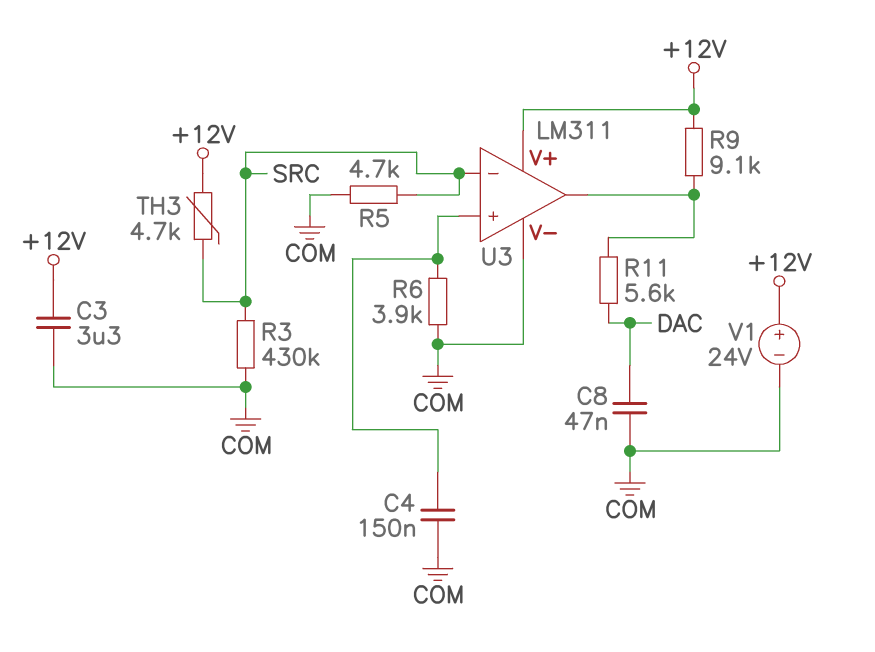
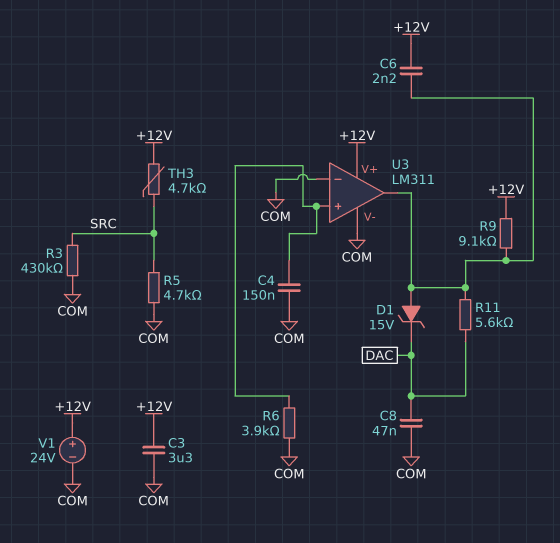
C6: none -> 2.2nF (+12V, U3/out)
D1: none -> zener 15V (A U3/out, K DAC)
U3 pin in-: SRC -> COM

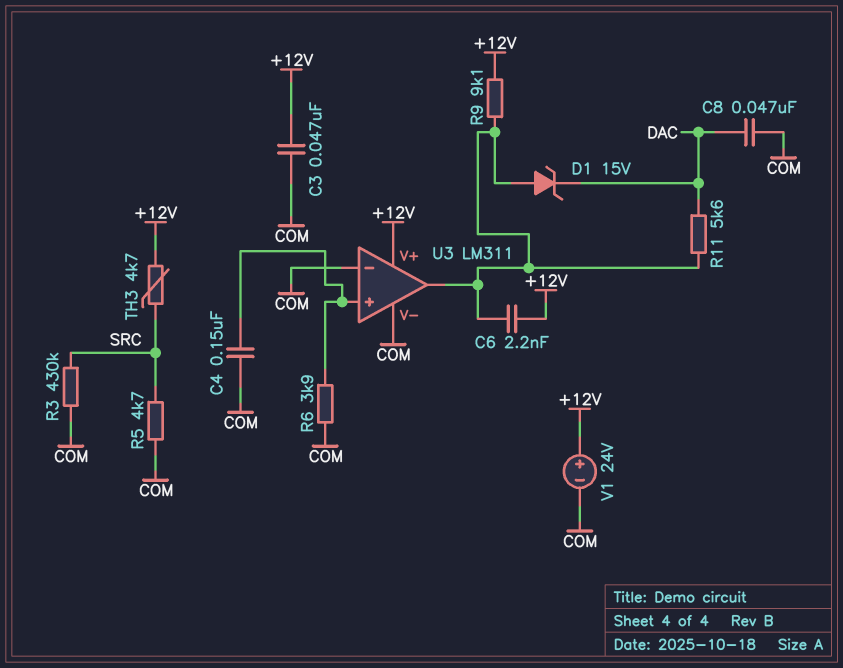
C3: 3.3uF (+12V, COM) -> 47nF (+12V, COM)

